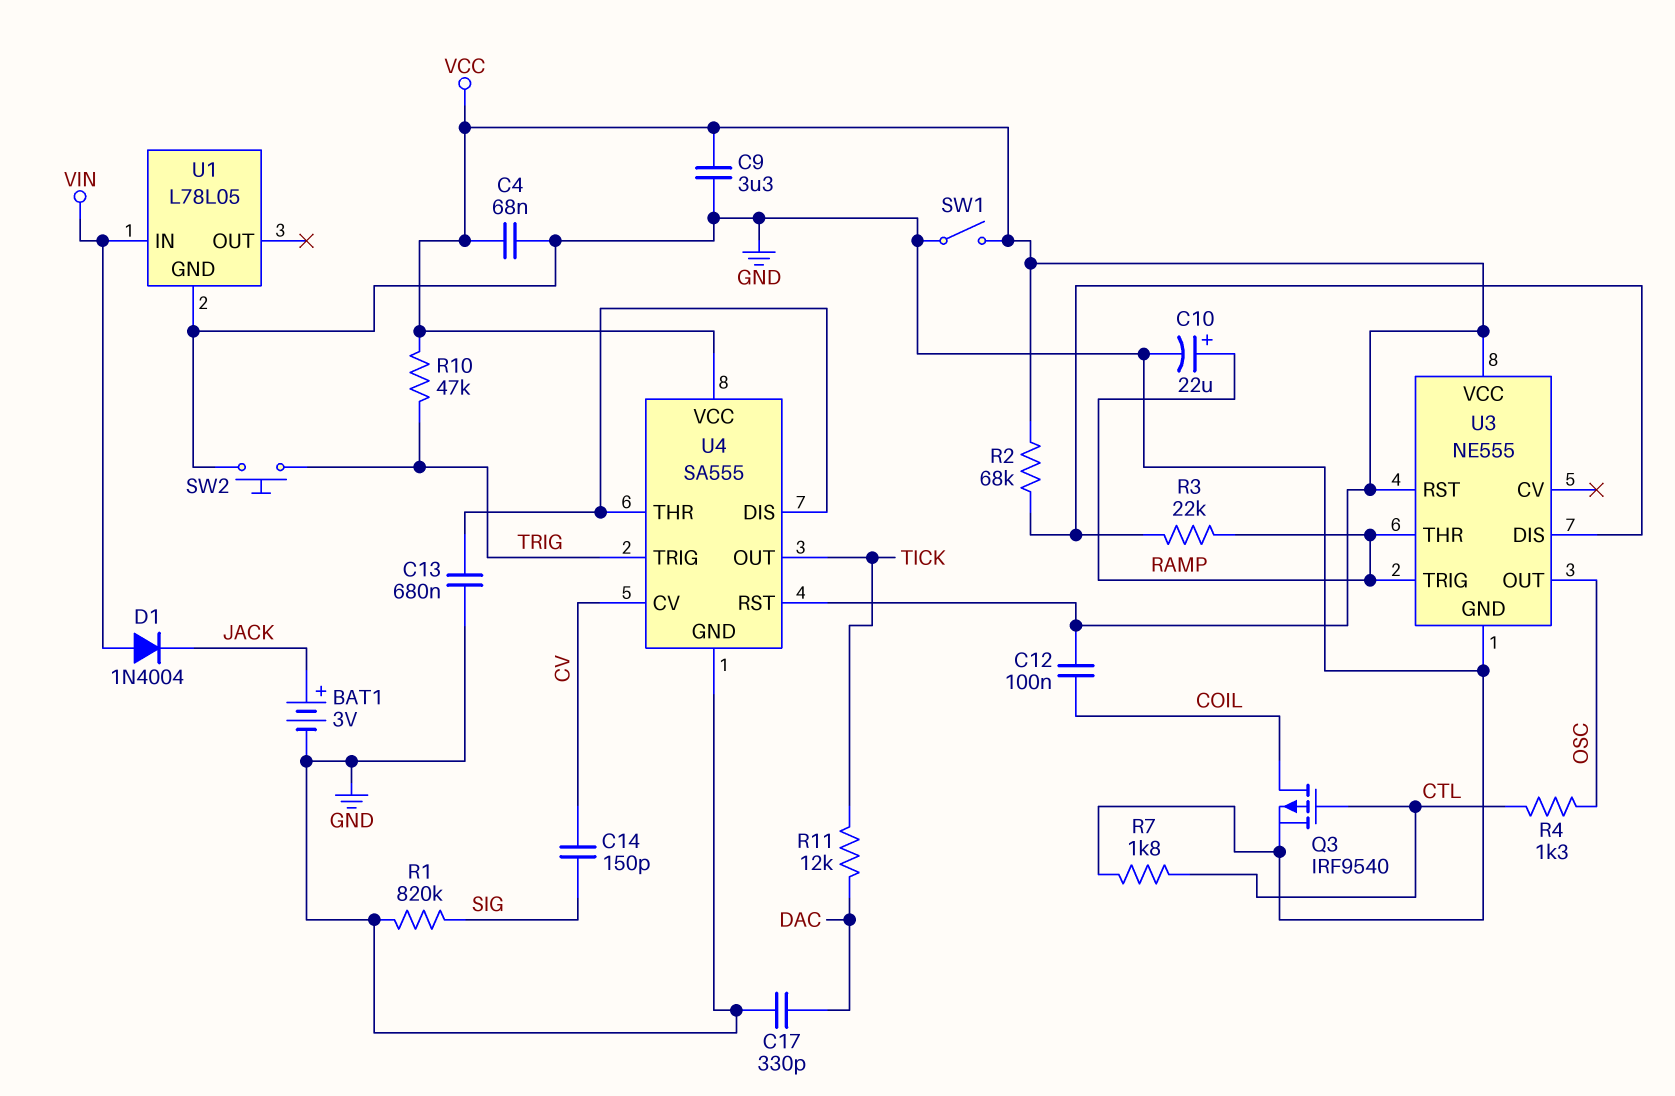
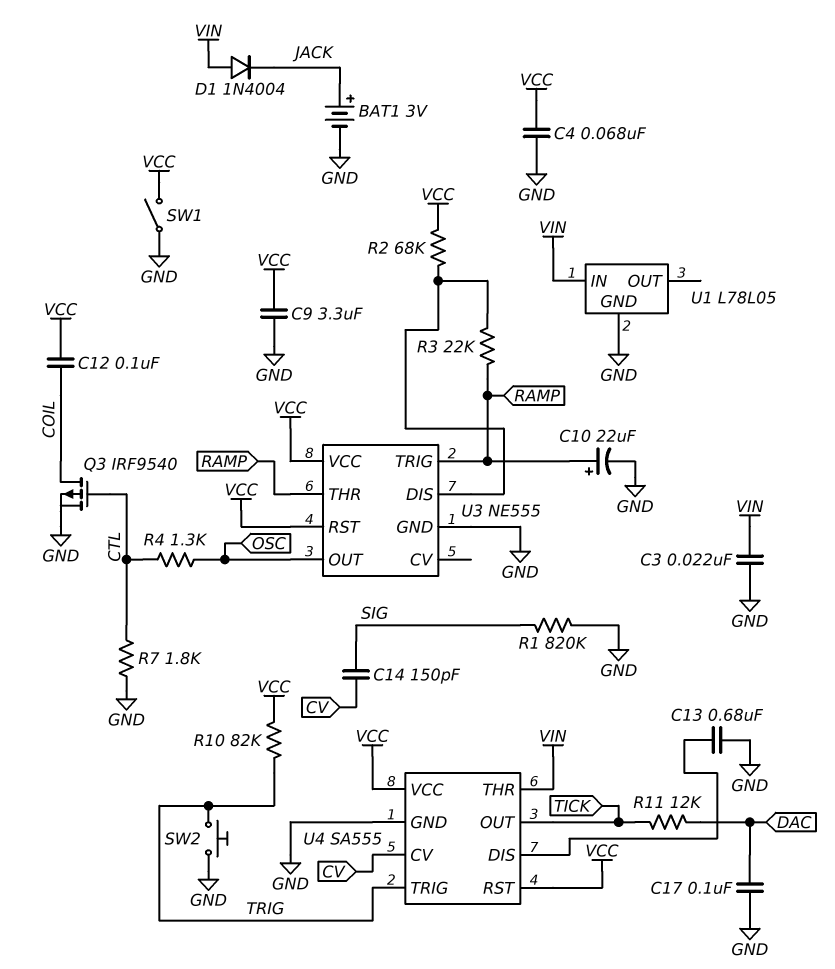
C3: none -> 22nF (GND, VIN)
C17: 330pF (DAC, GND) -> 100nF (DAC, GND)
R10: 47k (TRIG, VCC) -> 82k (TRIG, VCC)
U4 pin THR: U4/DIS -> VIN

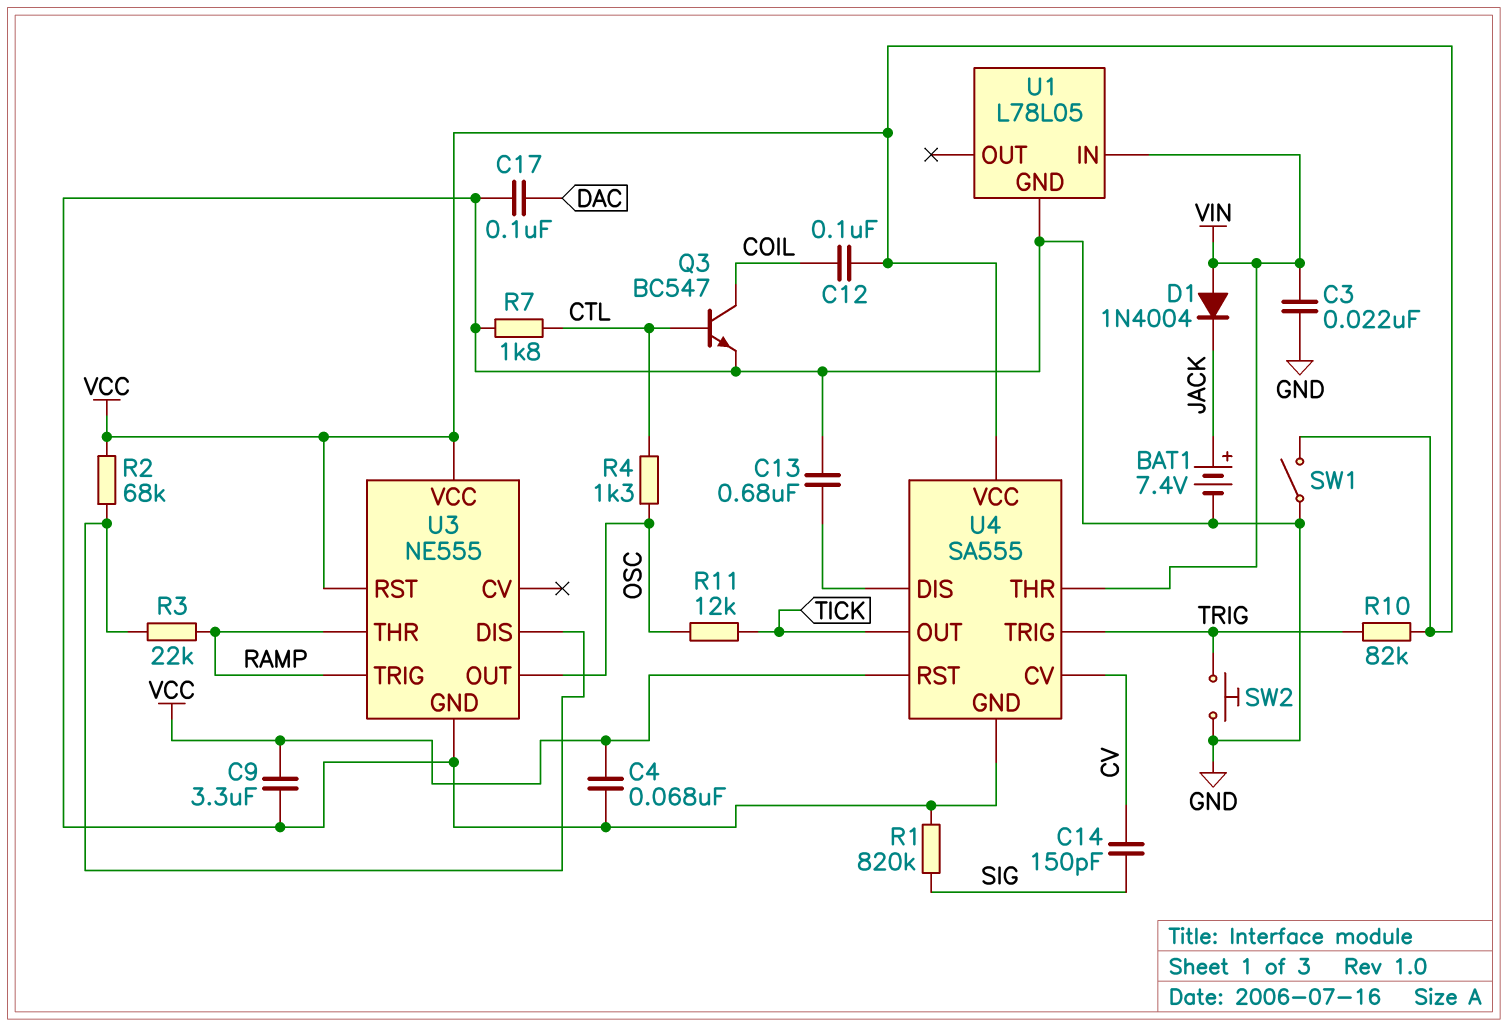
BAT1: 3V (plus JACK, minus GND) -> 7.4V (plus JACK, minus GND)
C10: 22uF (plus RAMP, minus GND) -> none
Q3: PMOS IRF9540 (G CTL, D COIL, S GND) -> NPN BC547 (B CTL, C COIL, E GND)
R11: 12k (DAC, TICK) -> 12k (OSC, TICK)

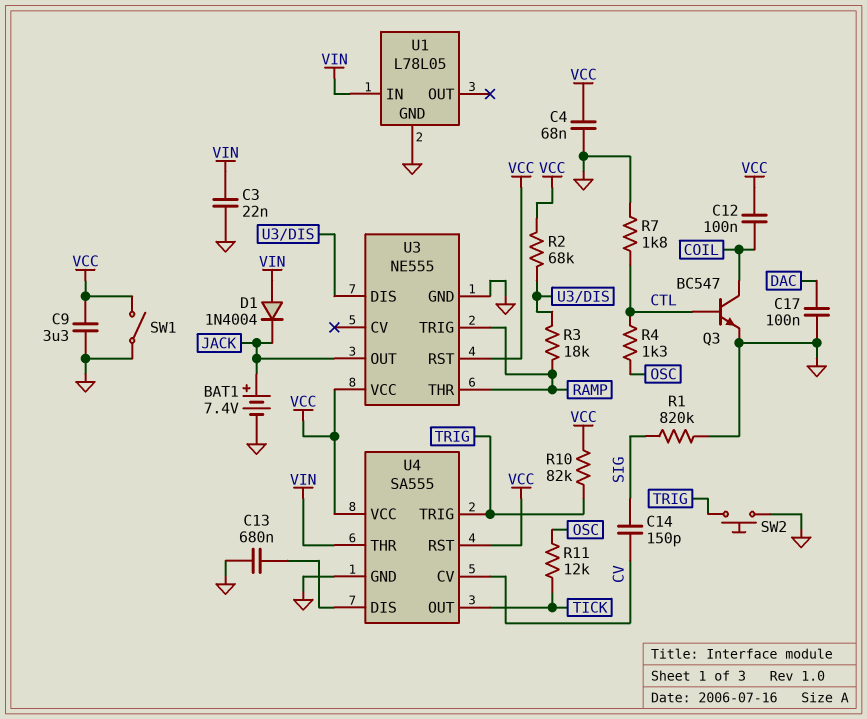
R3: 22k (RAMP, U3/DIS) -> 18k (RAMP, U3/DIS)
U3 pin OUT: OSC -> JACK

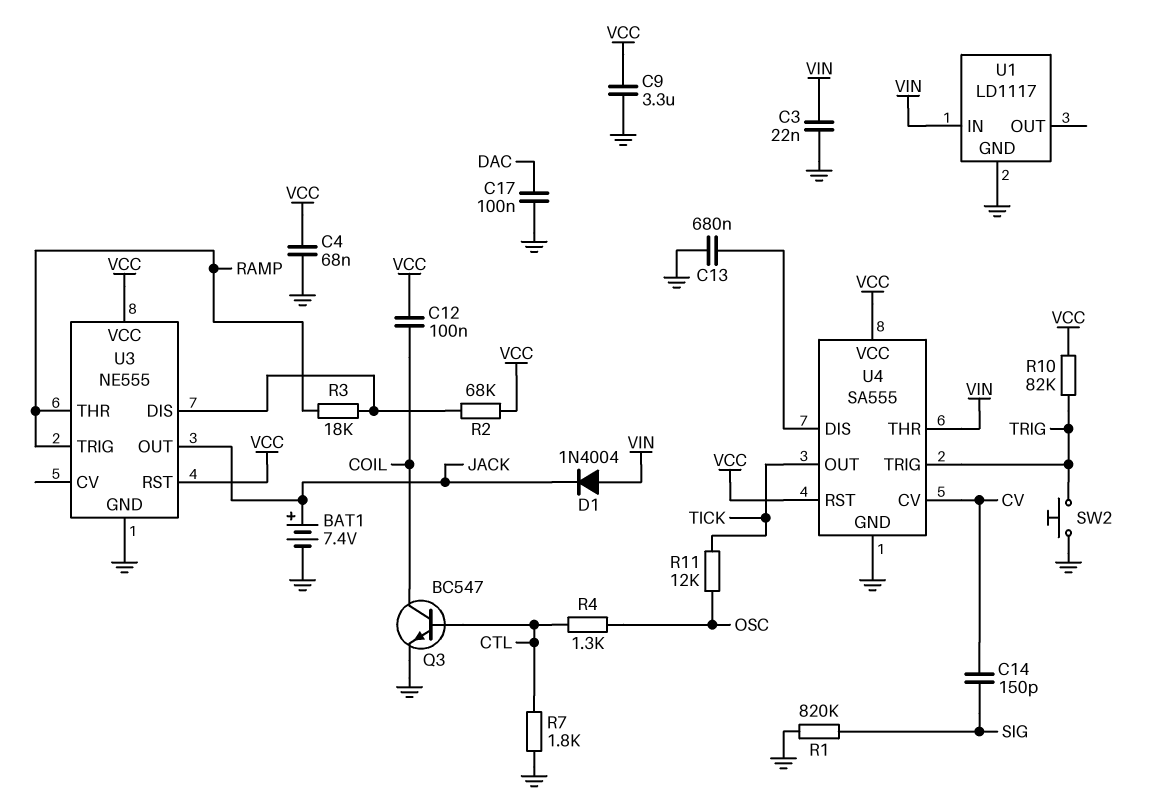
SW1: switch (GND, VCC) -> none
U1: L78L05 -> LD1117

